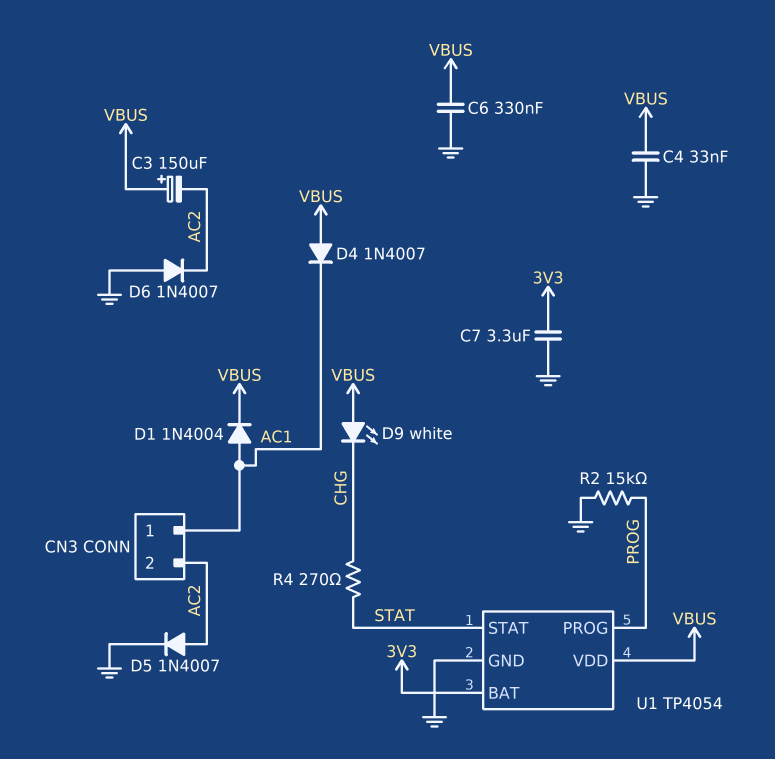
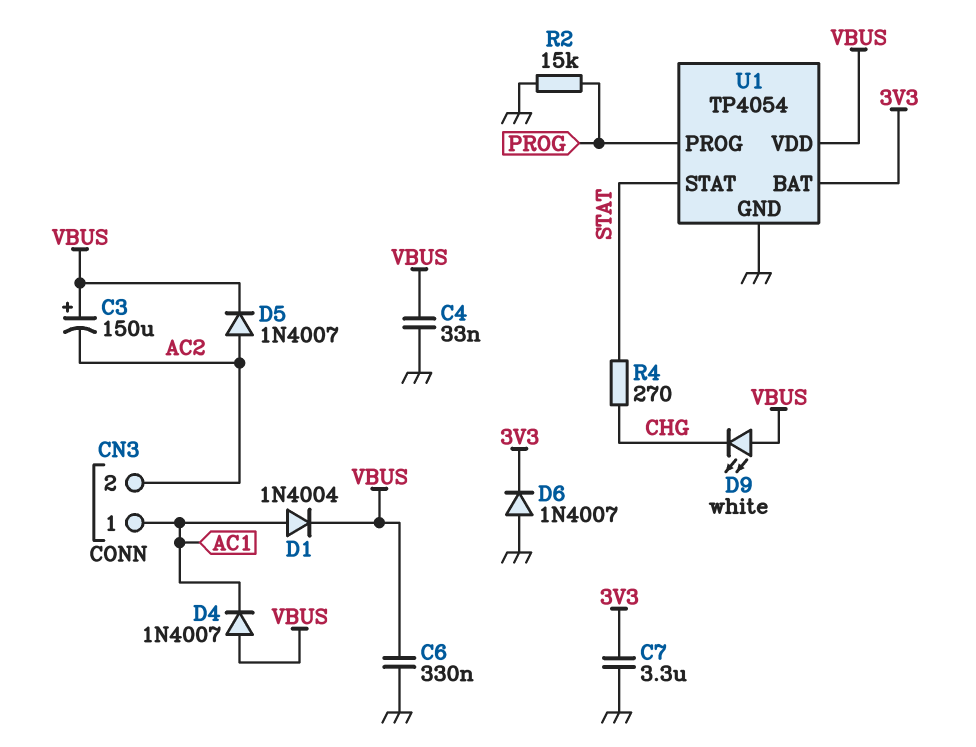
D5: diode 1N4007 (A AC2, K GND) -> diode 1N4007 (A AC2, K VBUS)
D6: diode 1N4007 (A GND, K AC2) -> diode 1N4007 (A GND, K 3V3)

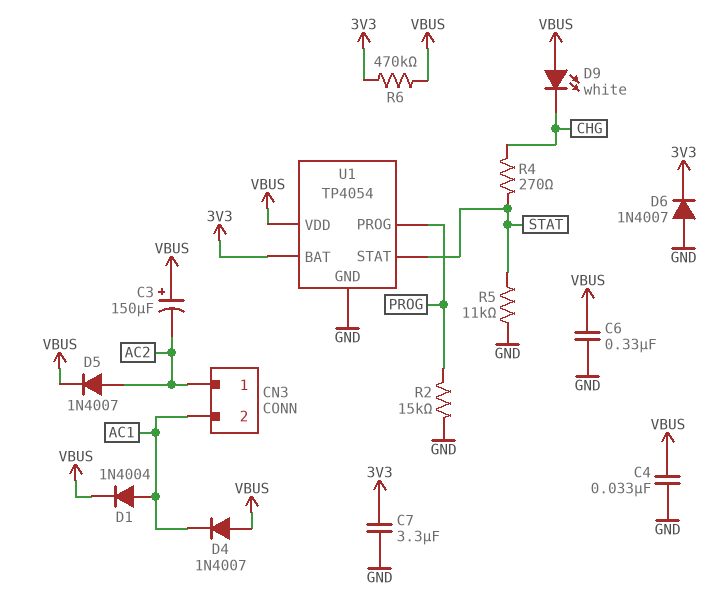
CN3 pin 1: AC1 -> AC2
CN3 pin 2: AC2 -> AC1
R5: none -> 11k (GND, STAT)
R6: none -> 470k (3V3, VBUS)

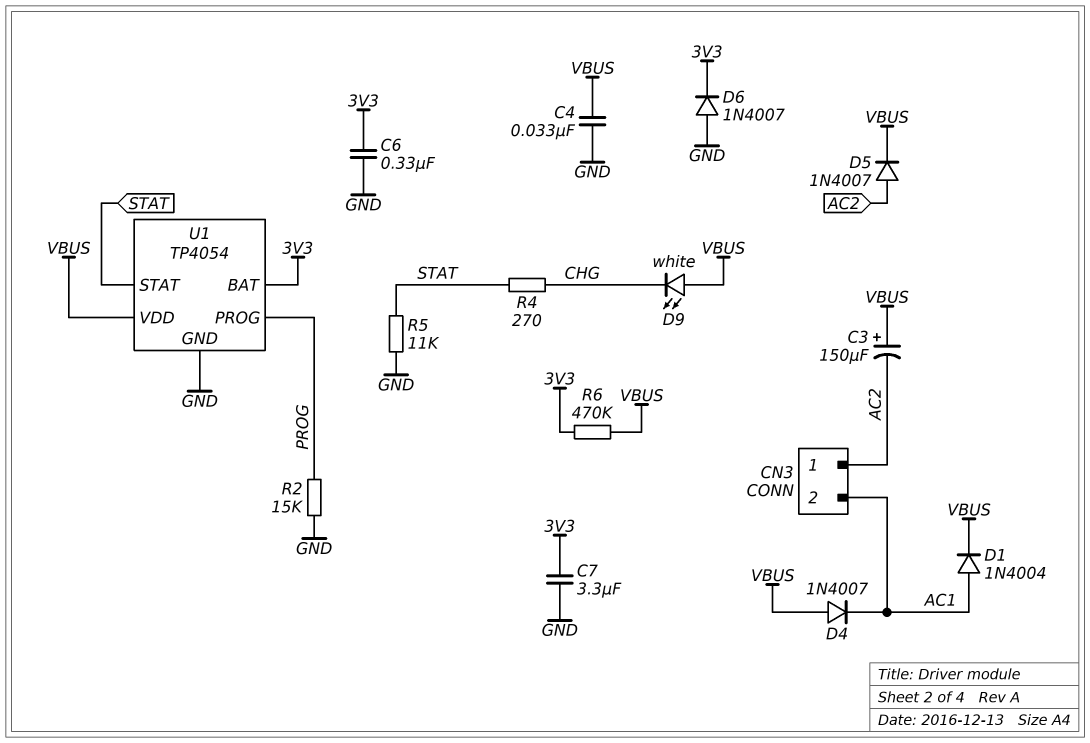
C6: 330nF (GND, VBUS) -> 330nF (3V3, GND)

